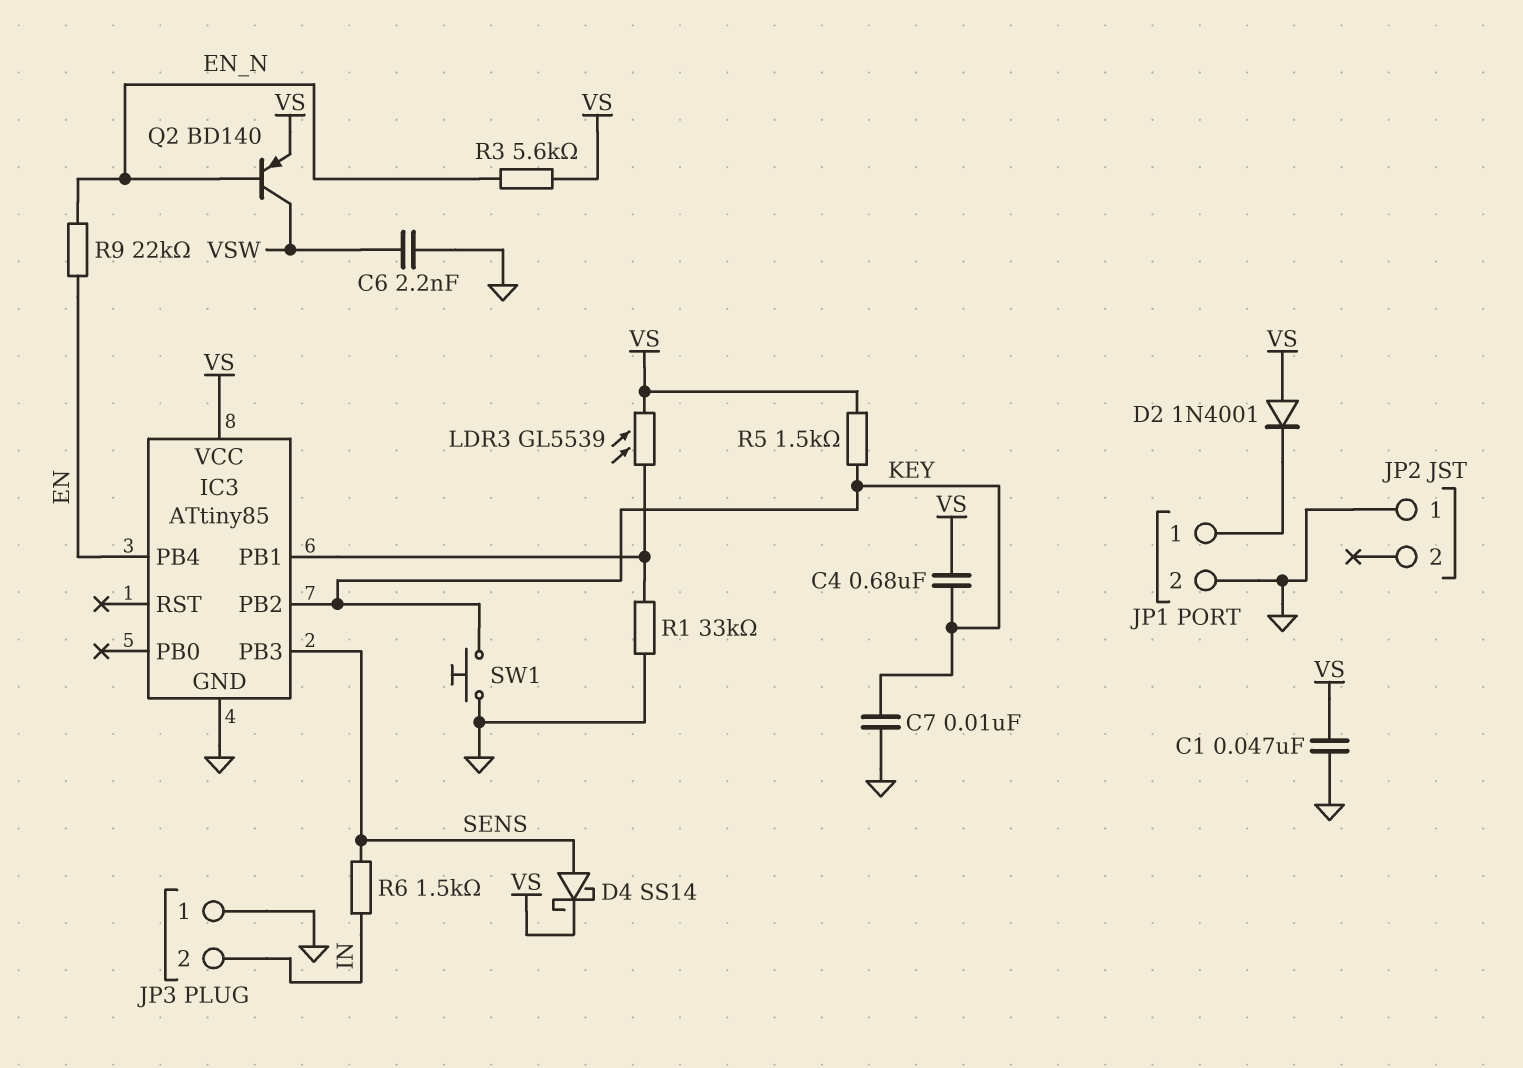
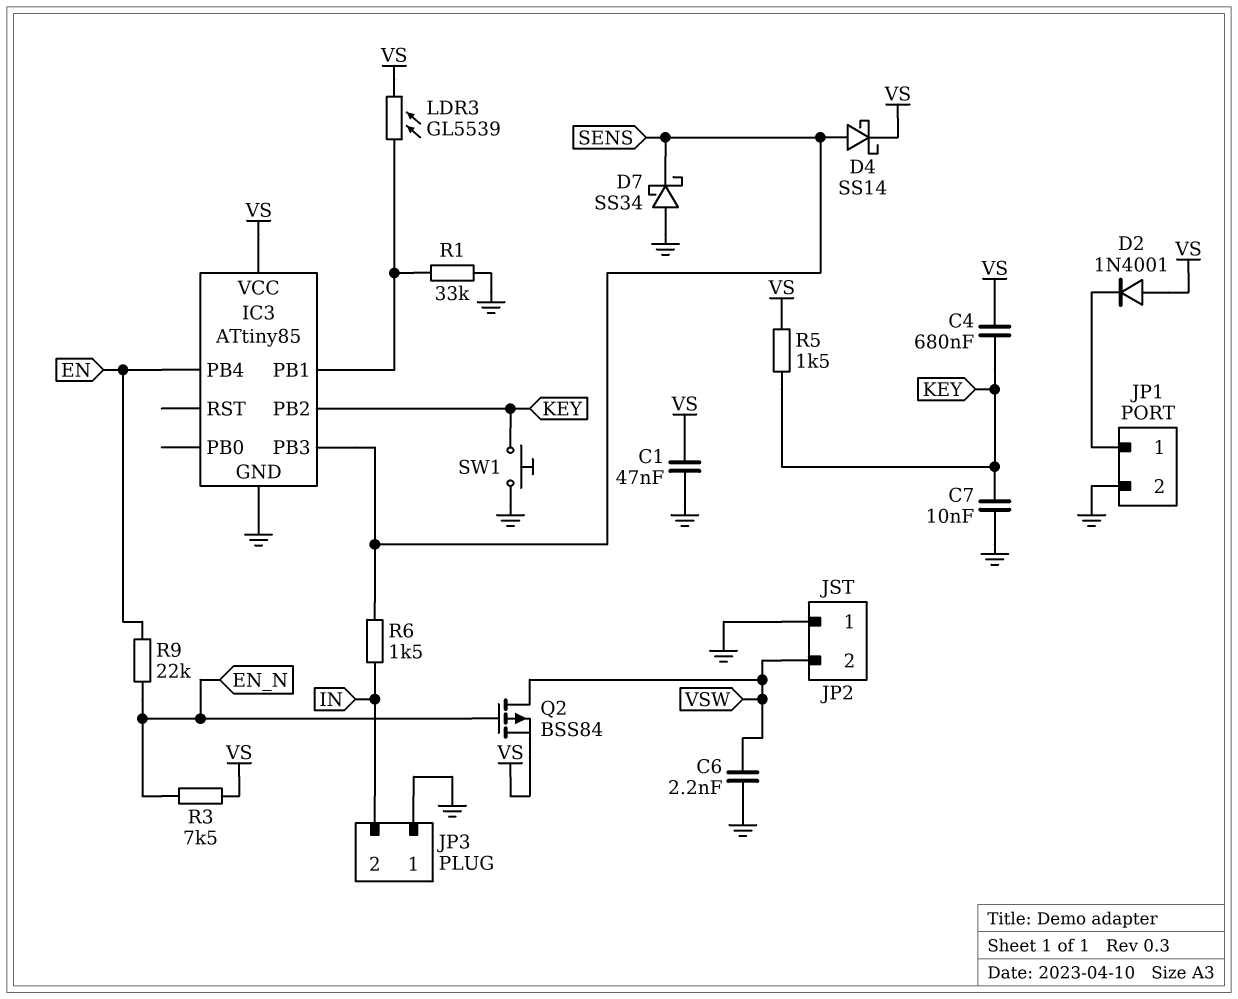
D7: none -> schottky SS34 (A GND, K SENS)
JP2 pin 2: none -> VSW
Q2: PNP BD140 (B EN_N, C VSW, E VS) -> PMOS BSS84 (G EN_N, D VSW, S VS)
R3: 5.6k (EN_N, VS) -> 7.5k (EN_N, VS)

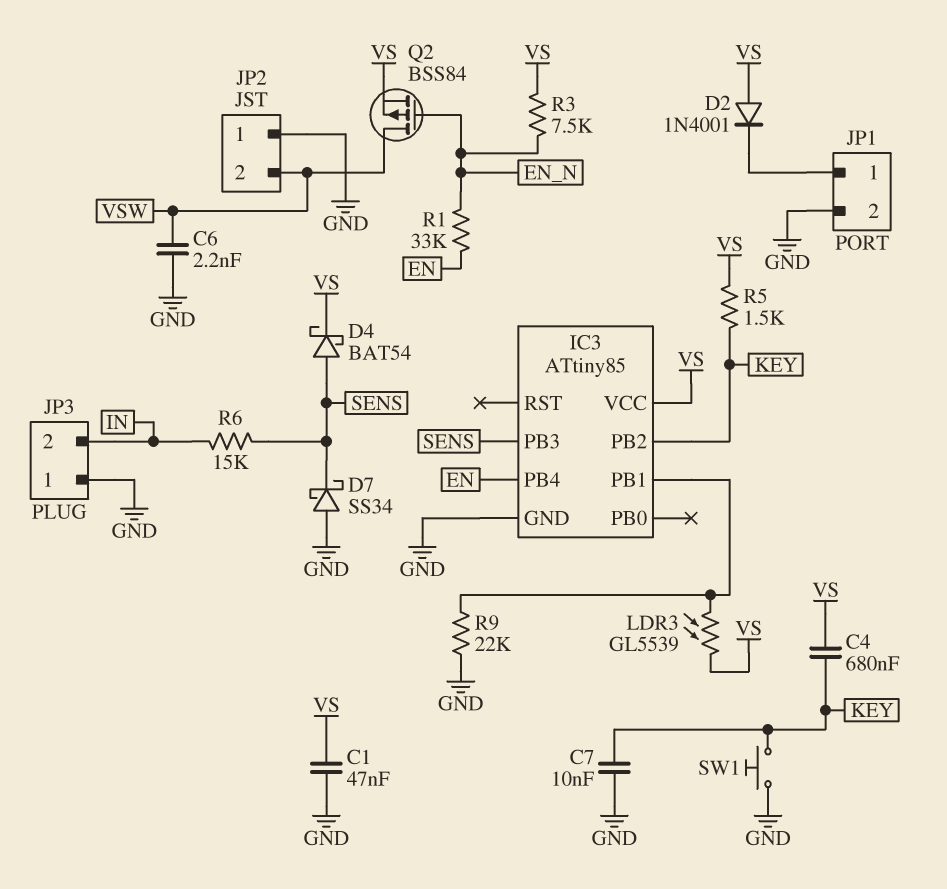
D4: schottky SS14 (A SENS, K VS) -> schottky BAT54 (A SENS, K VS)
R1: 33k (GND, IC3/PB1) -> 33k (EN, EN_N)
R6: 1.5k (IN, SENS) -> 15k (IN, SENS)
R9: 22k (EN, EN_N) -> 22k (GND, IC3/PB1)

